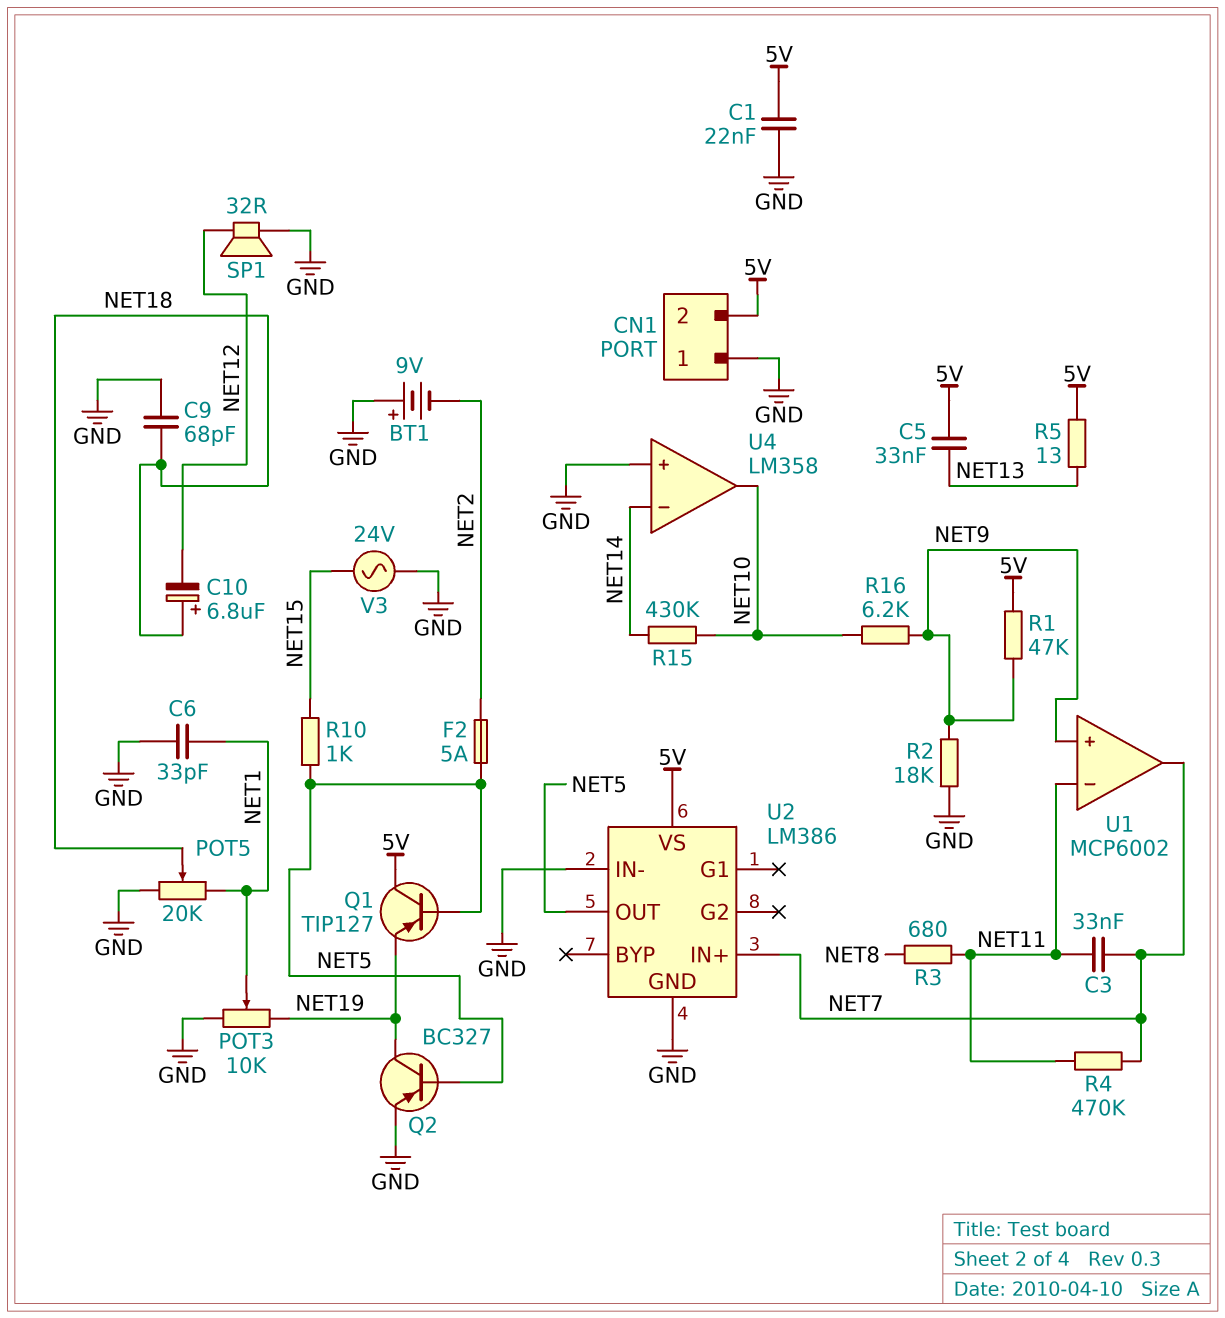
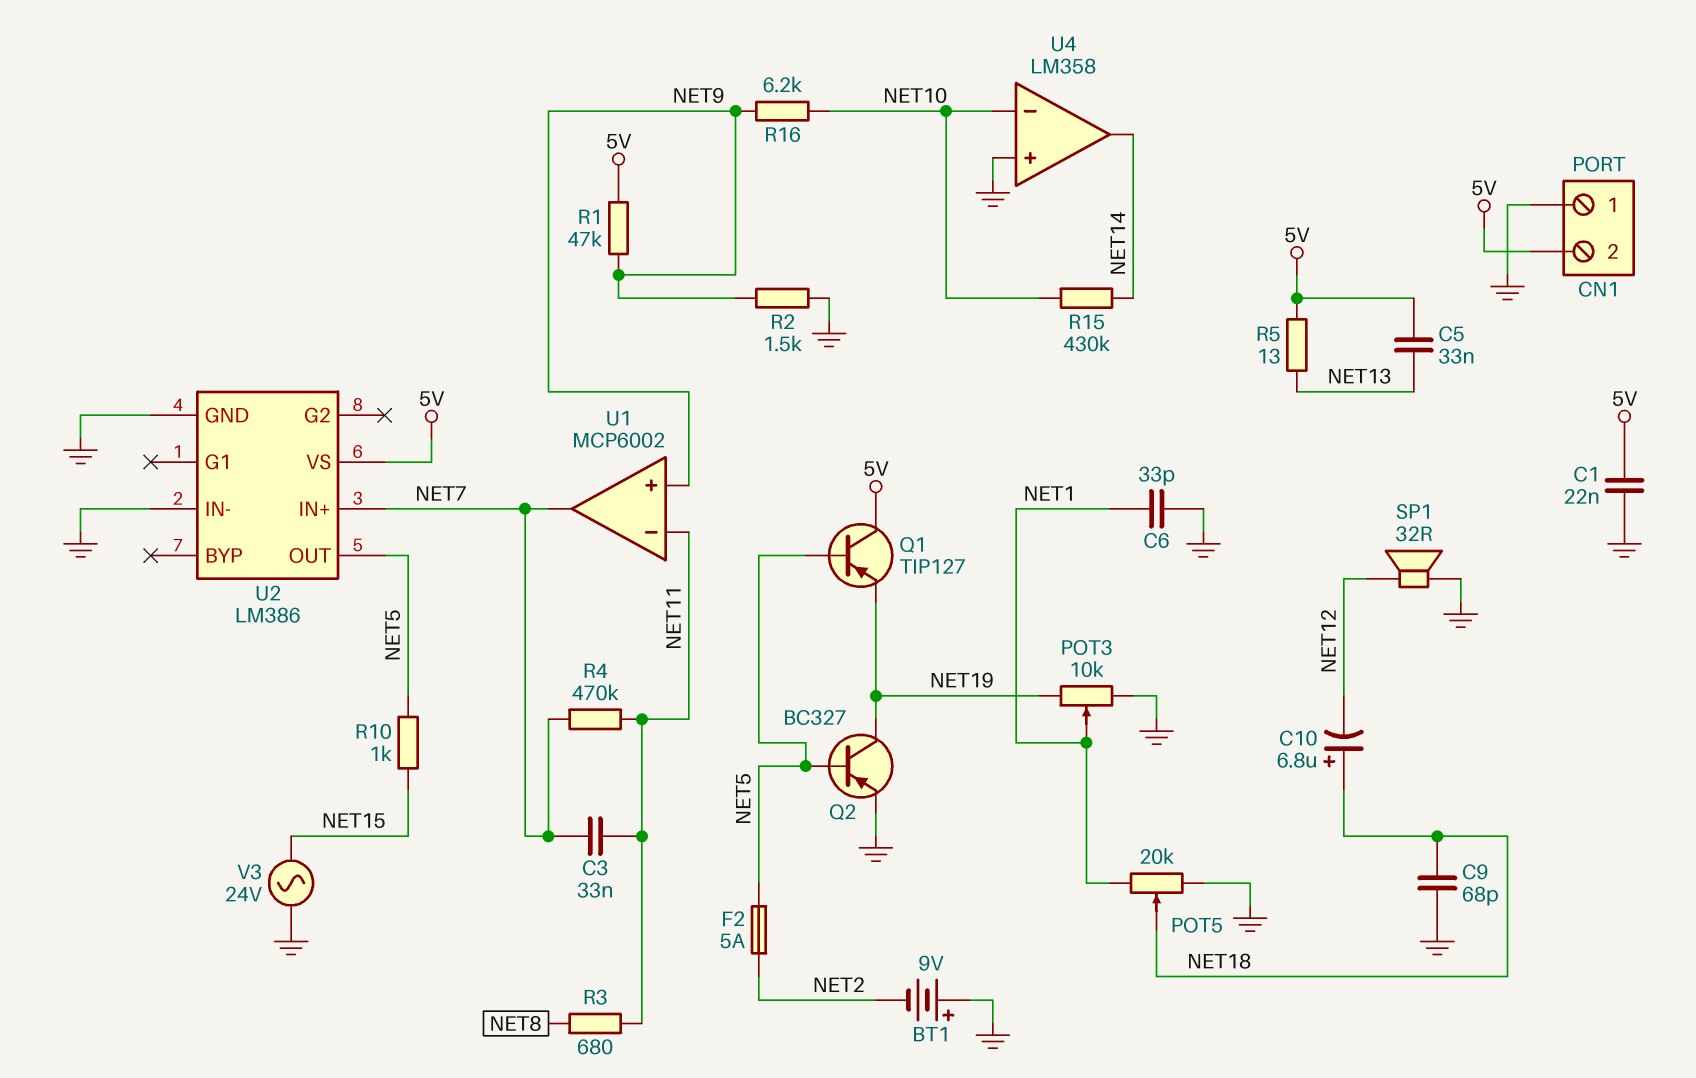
R2: 18k (GND, NET9) -> 1.5k (GND, NET9)
U4 pin in-: NET14 -> NET10
U4 pin out: NET10 -> NET14

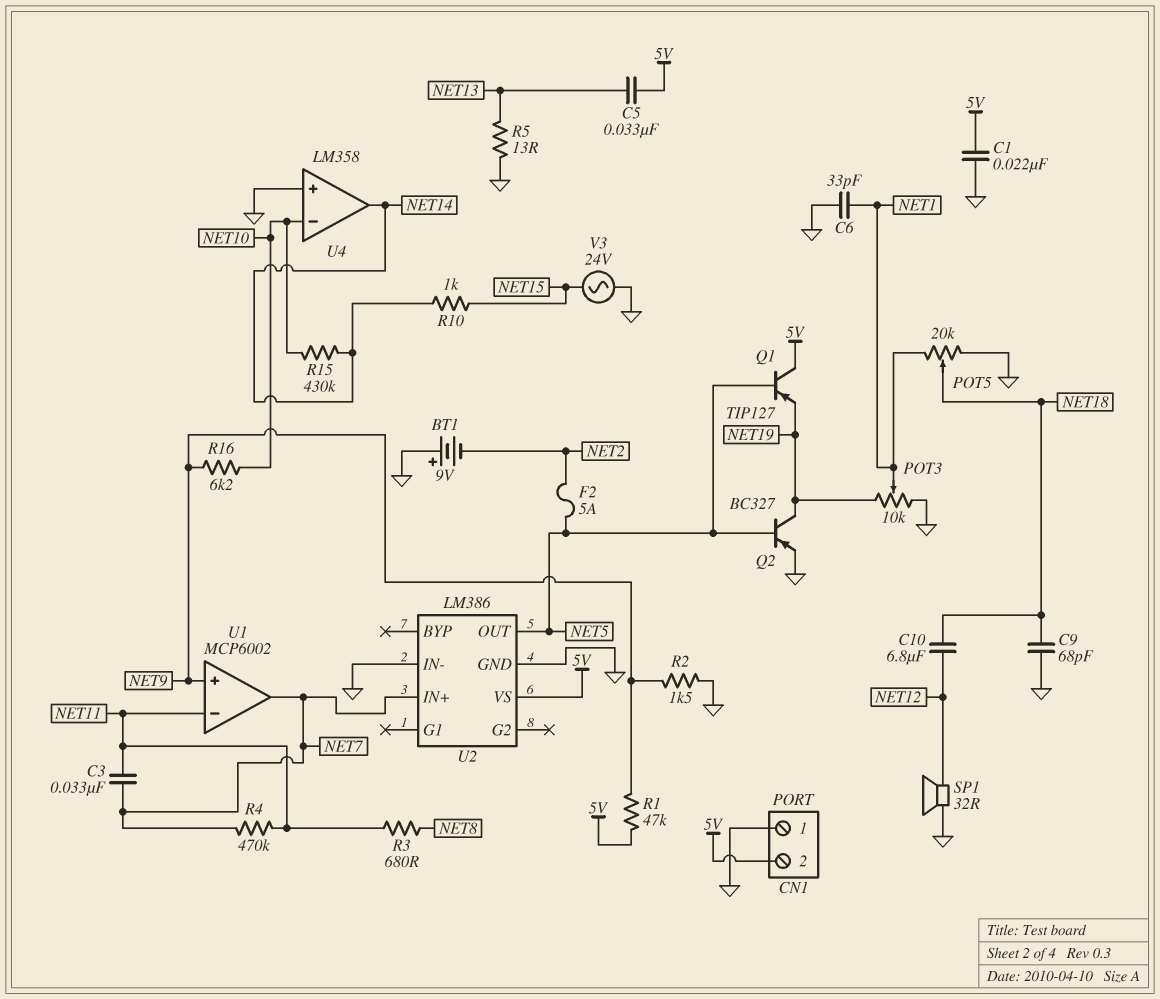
C10: 6.8uF (plus NET18, minus NET12) -> 6.8uF (NET12, NET18)
R5: 13 (5V, NET13) -> 13 (GND, NET13)
R10: 1k (NET5, NET15) -> 1k (NET14, NET15)

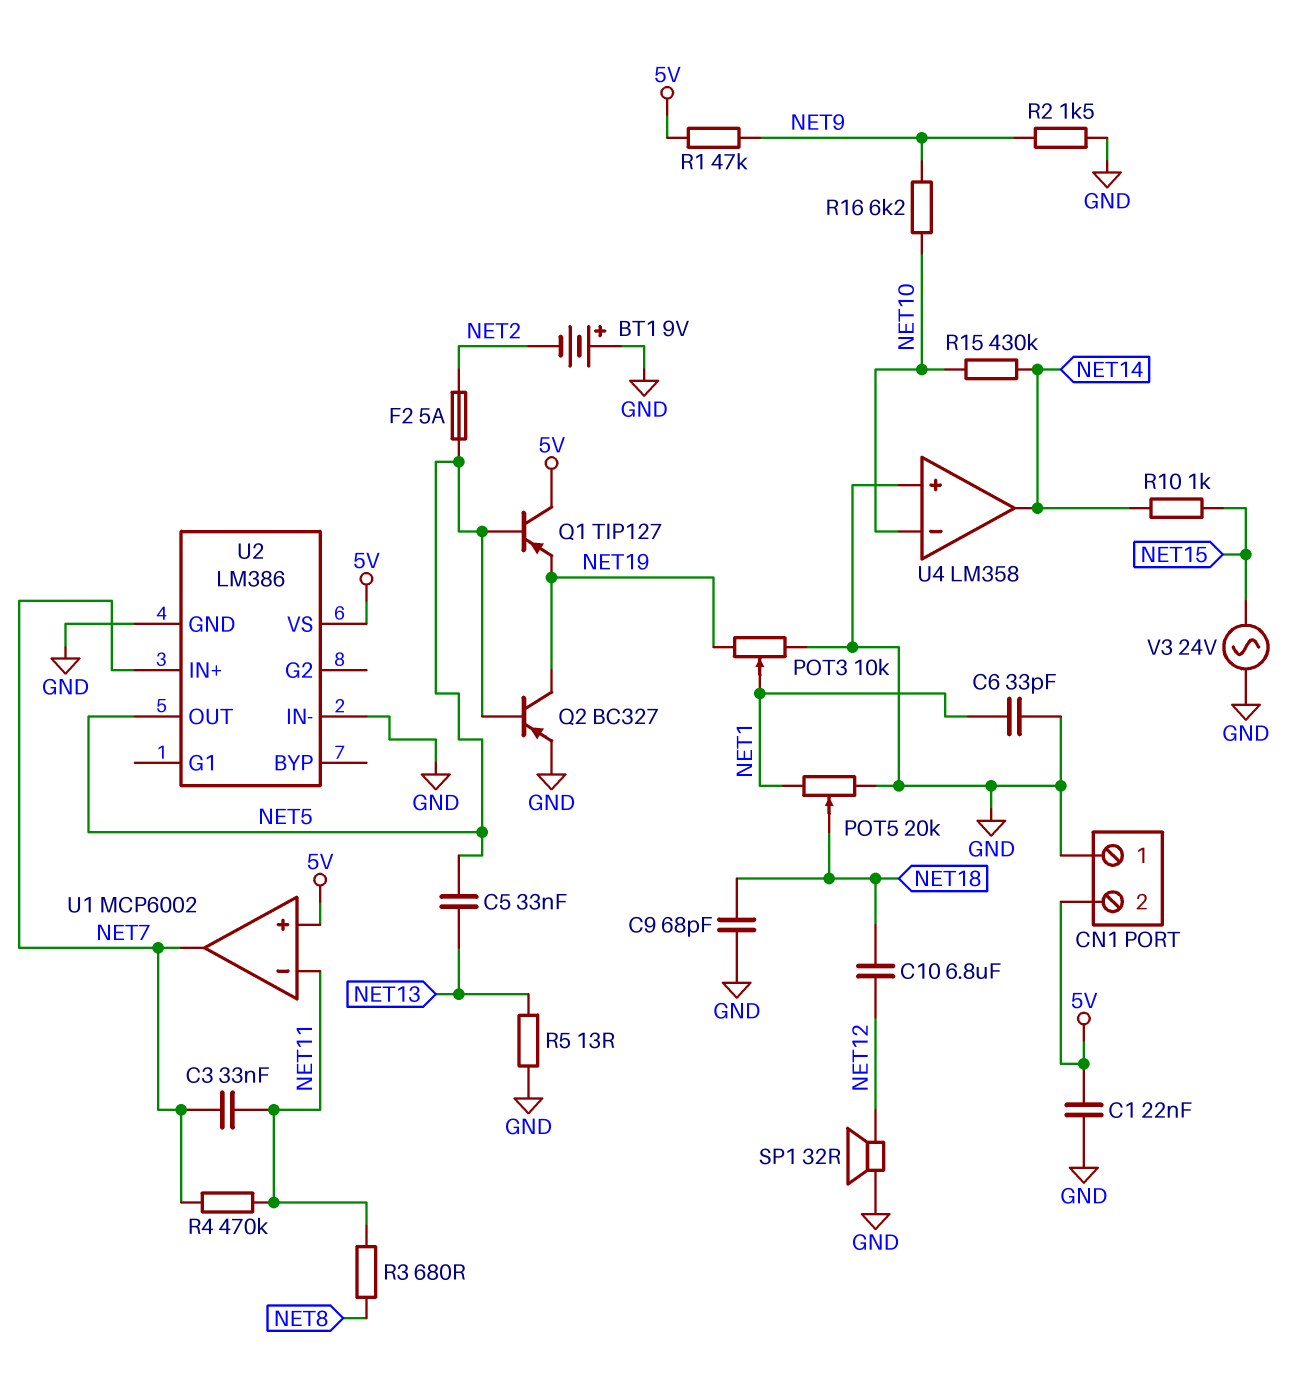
C5: 33nF (5V, NET13) -> 33nF (NET5, NET13)
U1 pin in+: NET9 -> 5V

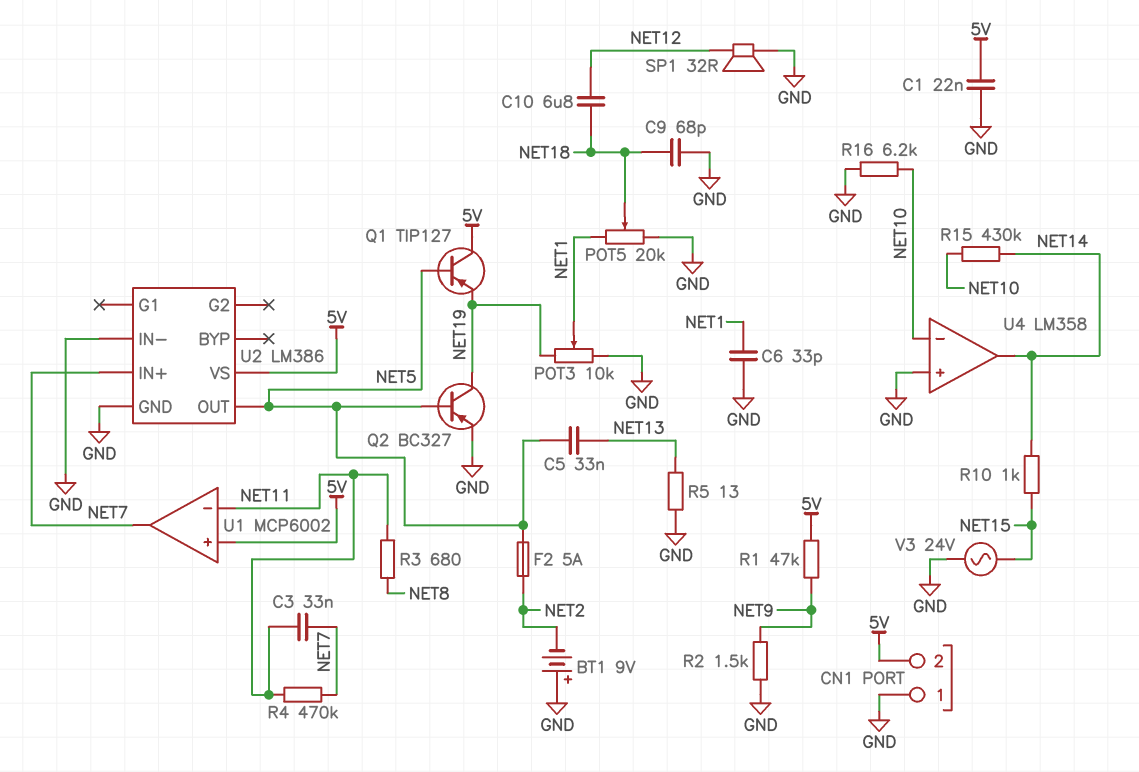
R16: 6.2k (NET9, NET10) -> 6.2k (GND, NET10)

